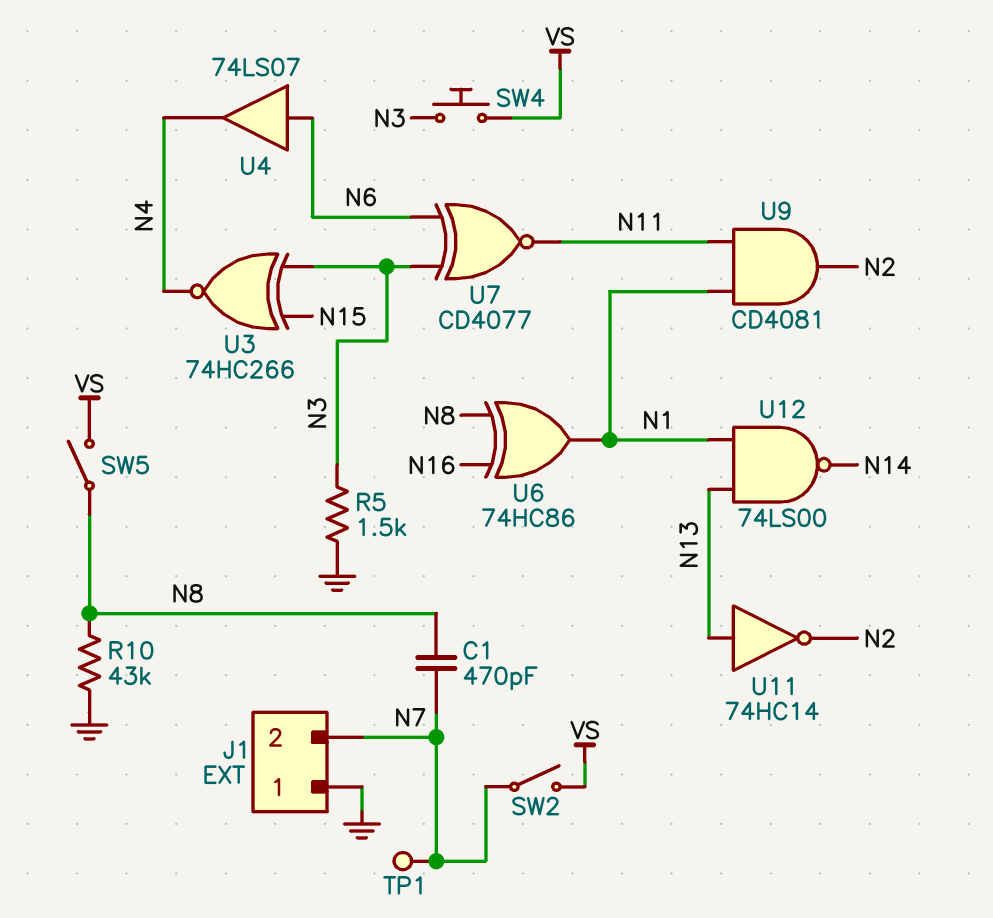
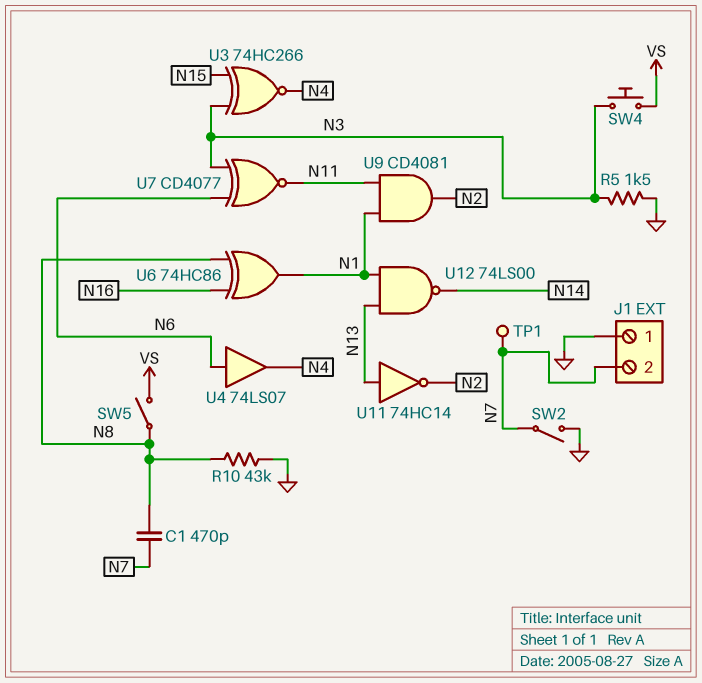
SW2: switch (N7, VS) -> switch (GND, N7)

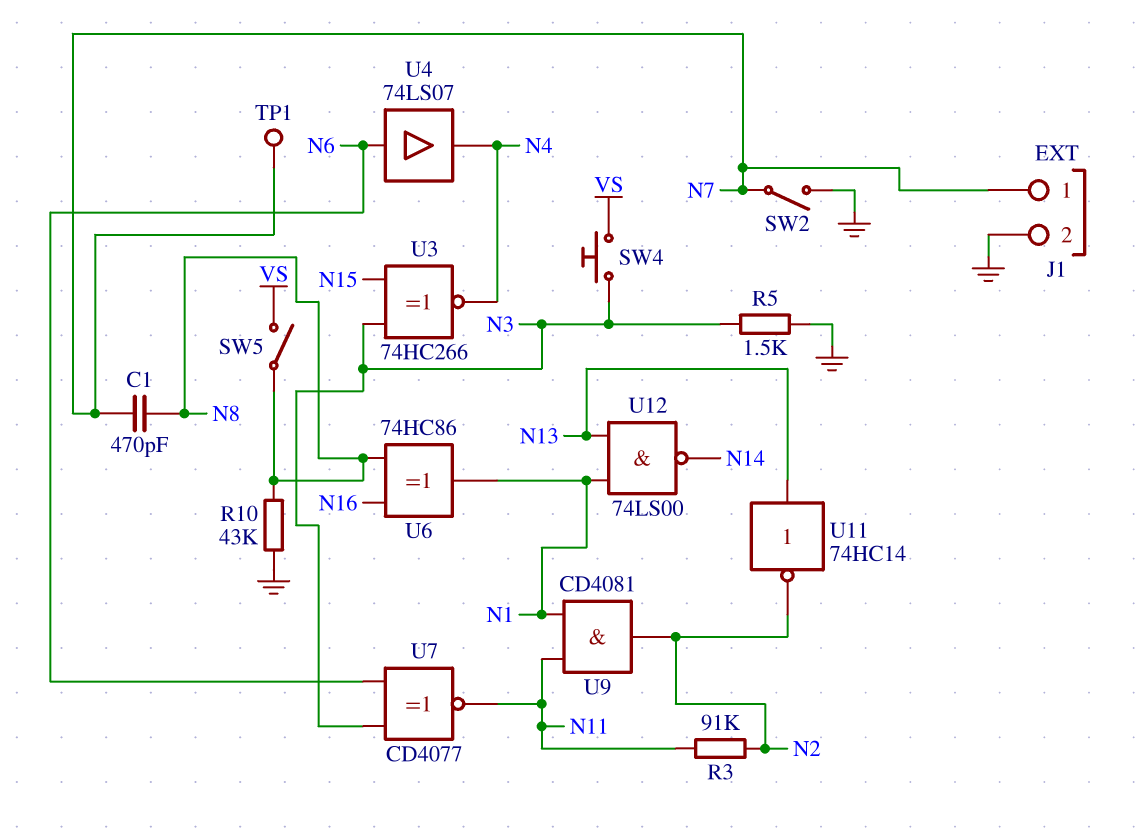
J1 pin 1: GND -> N7
J1 pin 2: N7 -> GND
R3: none -> 91k (N2, N11)

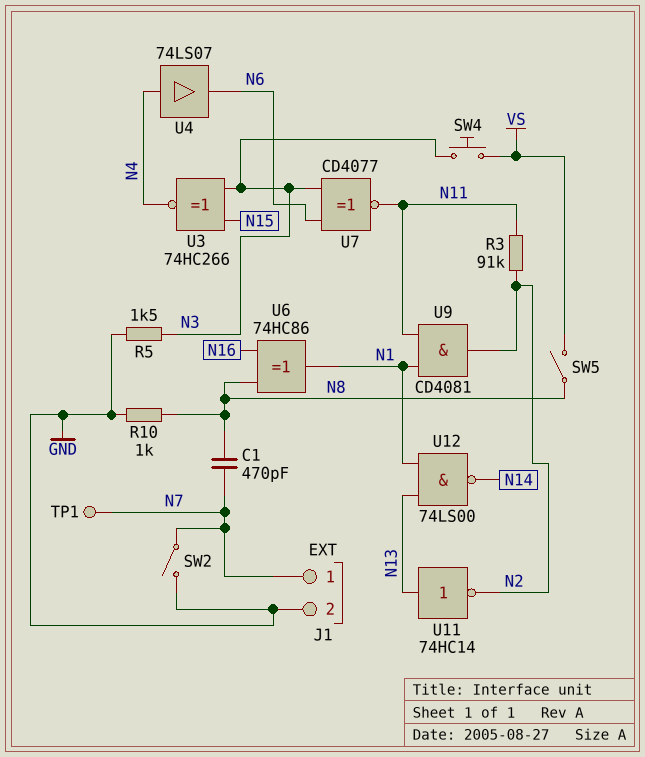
R10: 43k (GND, N8) -> 1k (GND, N8)
U4: buffer 74LS07 (in N6, out N4) -> buffer 74LS07 (in N4, out N6)

